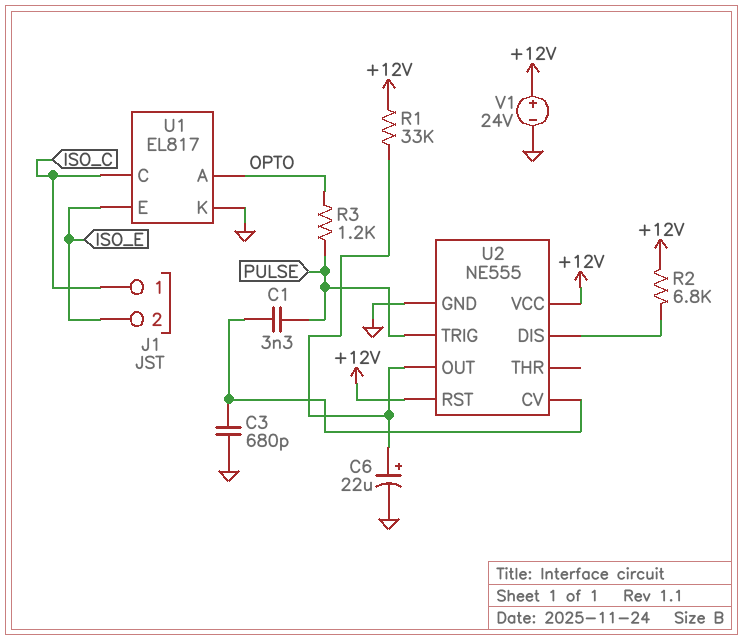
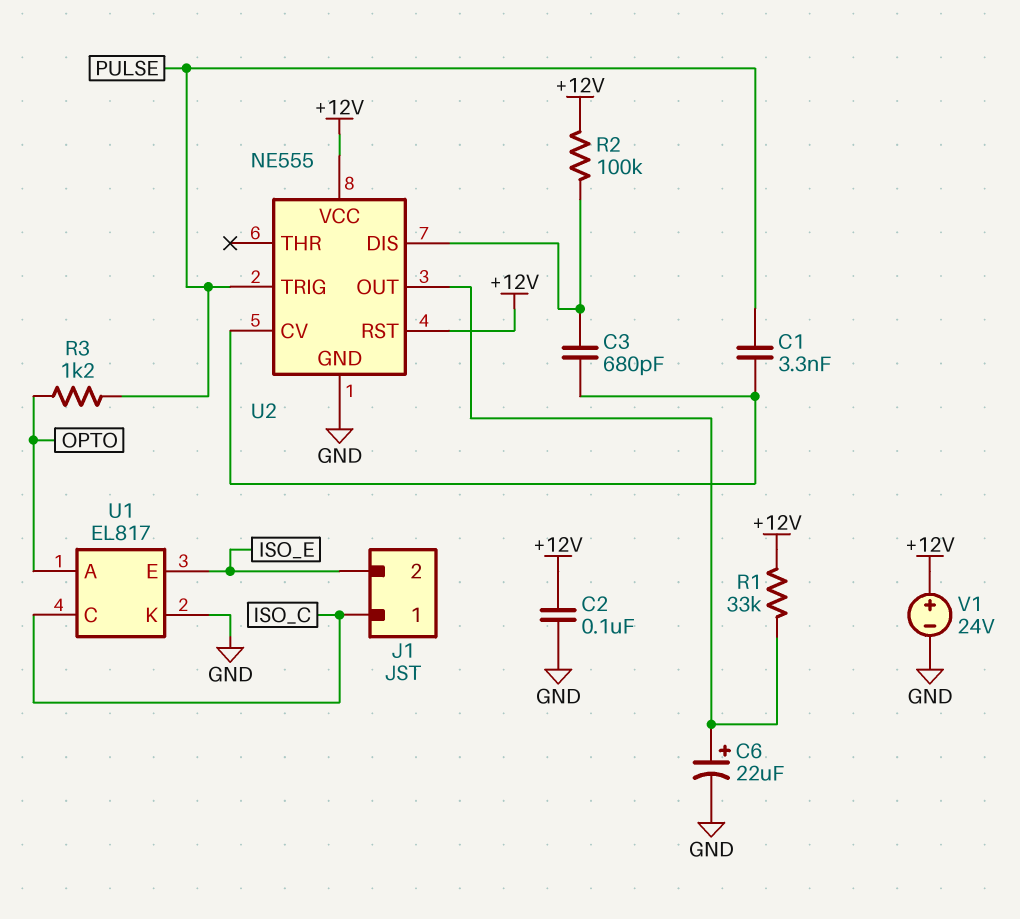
C2: none -> 100nF (+12V, GND)
C3: 680pF (GND, U2/CV) -> 680pF (U2/CV, U2/DIS)
R2: 6.8k (+12V, U2/DIS) -> 100k (+12V, U2/DIS)

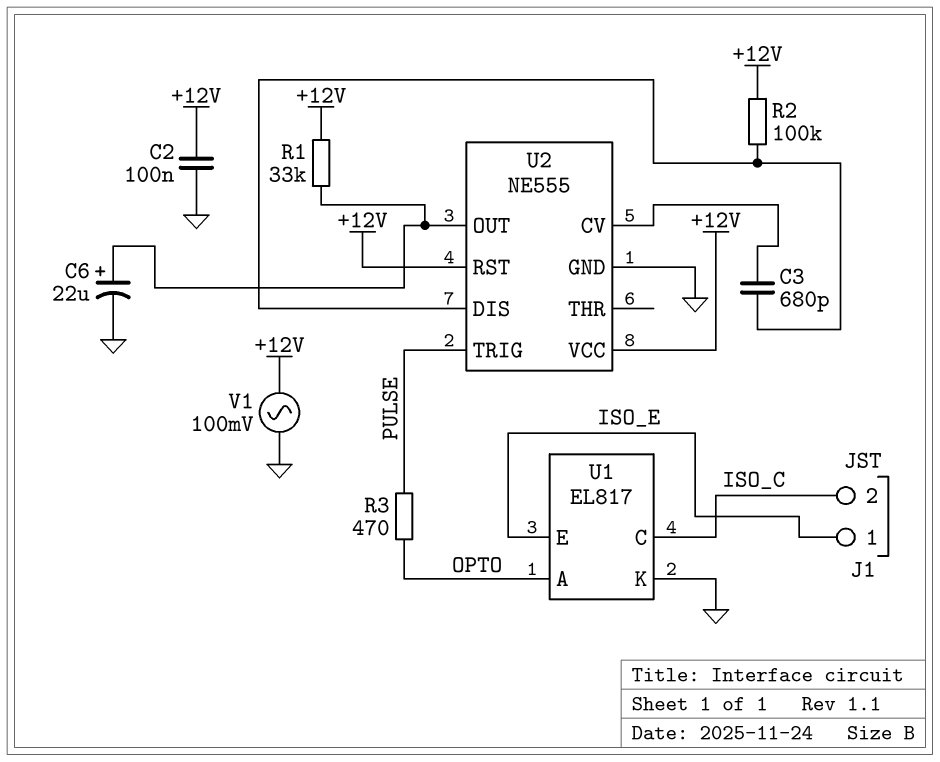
C1: 3.3nF (PULSE, U2/CV) -> none
J1 pin 1: ISO_C -> ISO_E
J1 pin 2: ISO_E -> ISO_C
R3: 1.2k (OPTO, PULSE) -> 470 (OPTO, PULSE)
V1: 24V (plus +12V, minus GND) -> AC 100mV (+12V, GND)

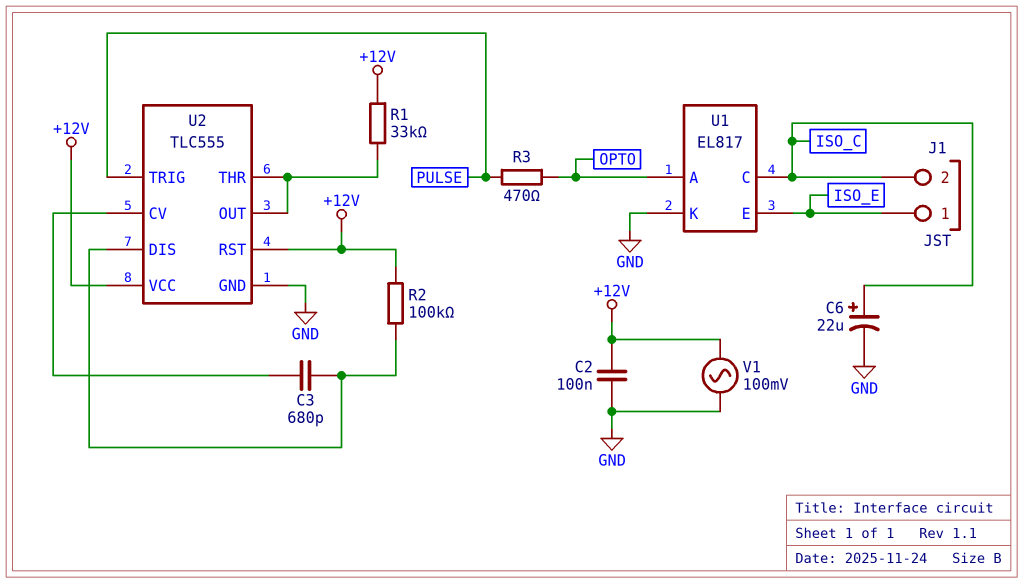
C6: 22uF (plus U2/OUT, minus GND) -> 22uF (plus ISO_C, minus GND)
U2: NE555 -> TLC555
U2 pin THR: none -> U2/OUT

